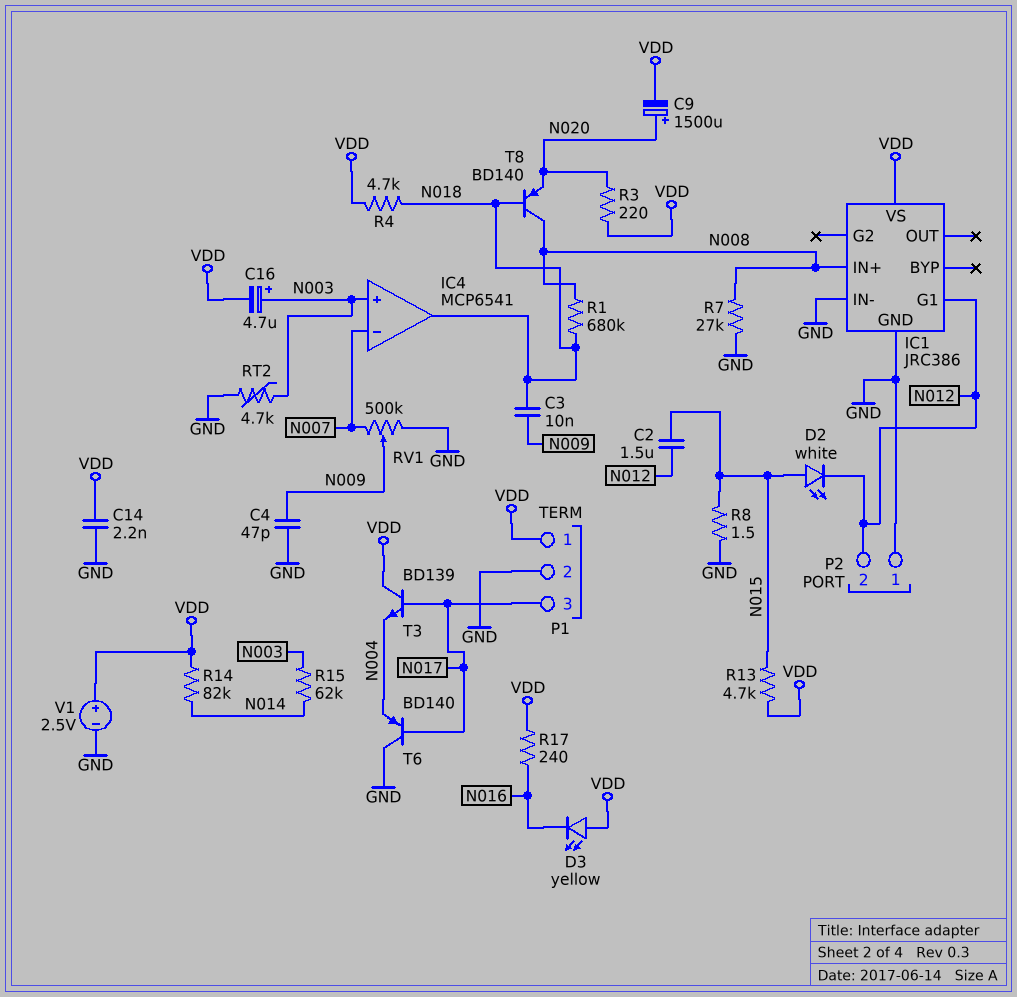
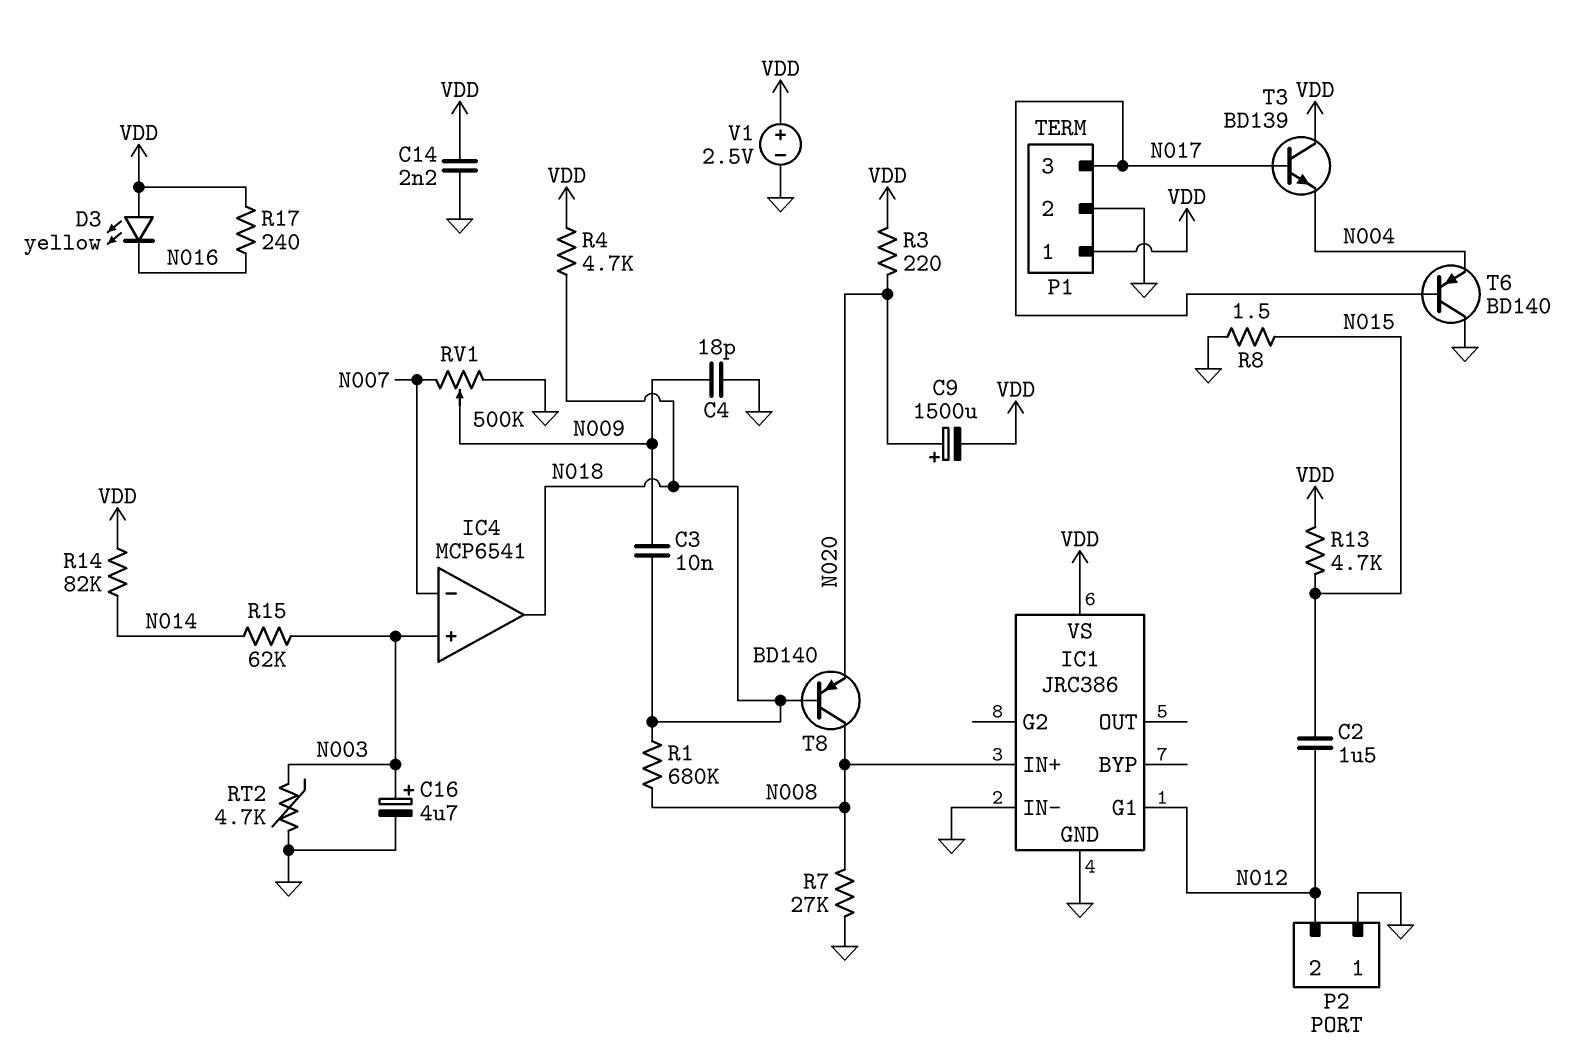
C4: 47pF (GND, N009) -> 18pF (GND, N009)
C16: 4.7uF (plus N003, minus VDD) -> 4.7uF (plus N003, minus GND)
D2: LED white (A N015, K N012) -> none

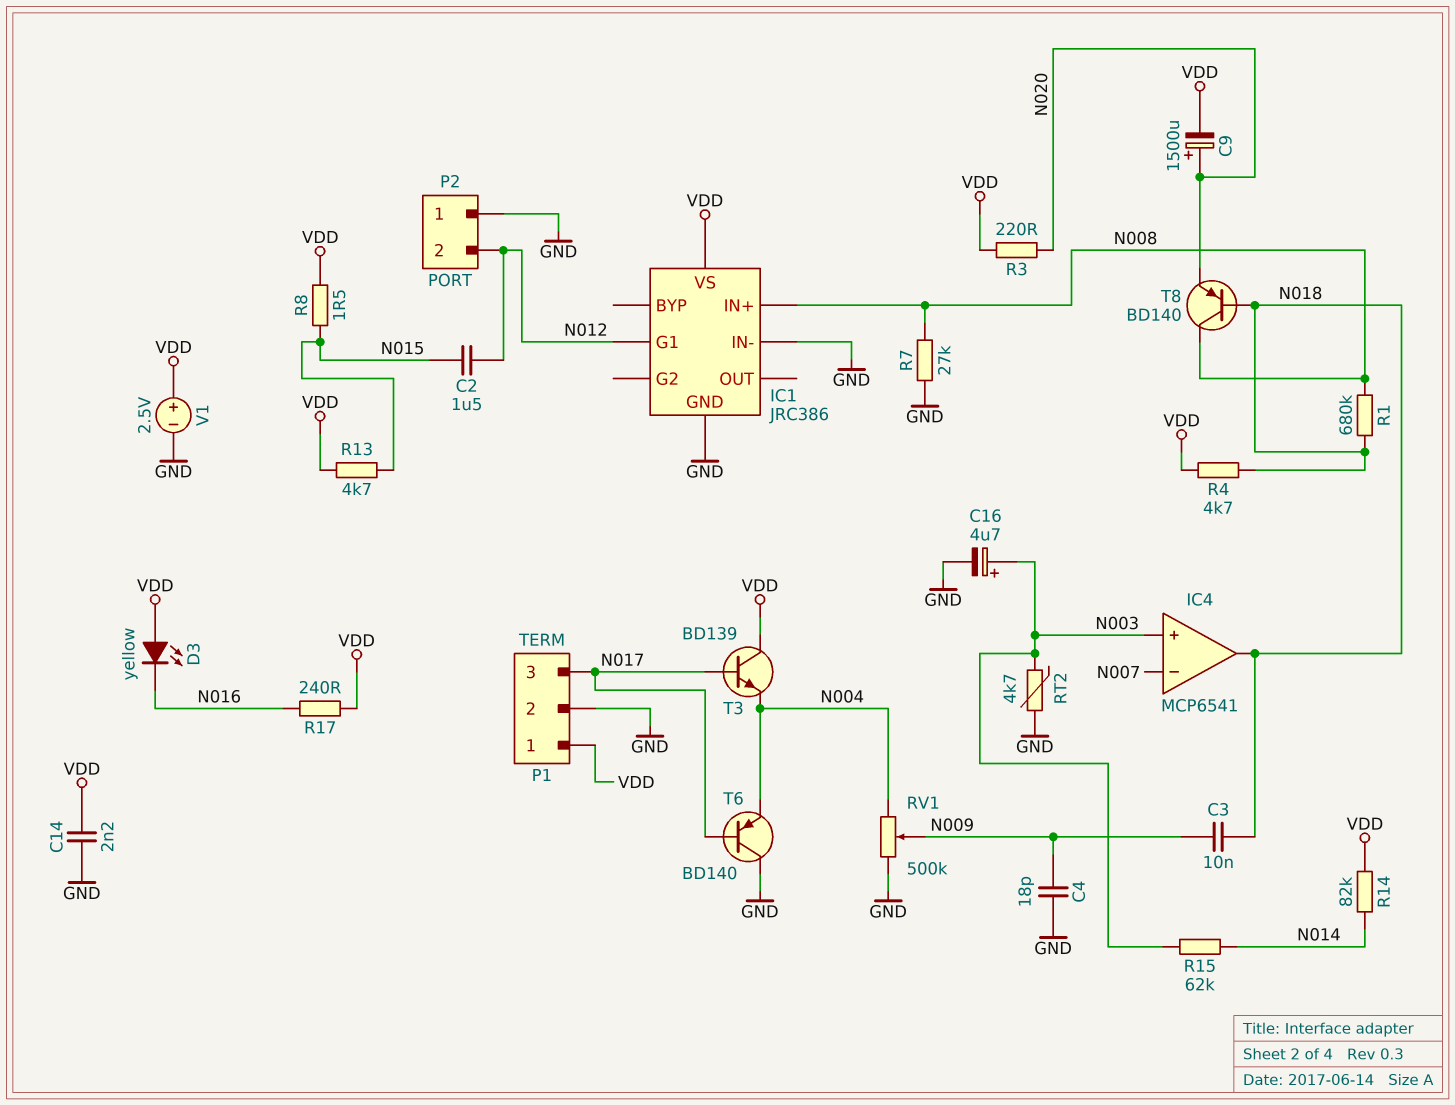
R8: 1.5 (GND, N015) -> 1.5 (N015, VDD)
RV1: 500k (GND, N007, wiper N009) -> 500k (GND, N004, wiper N009)

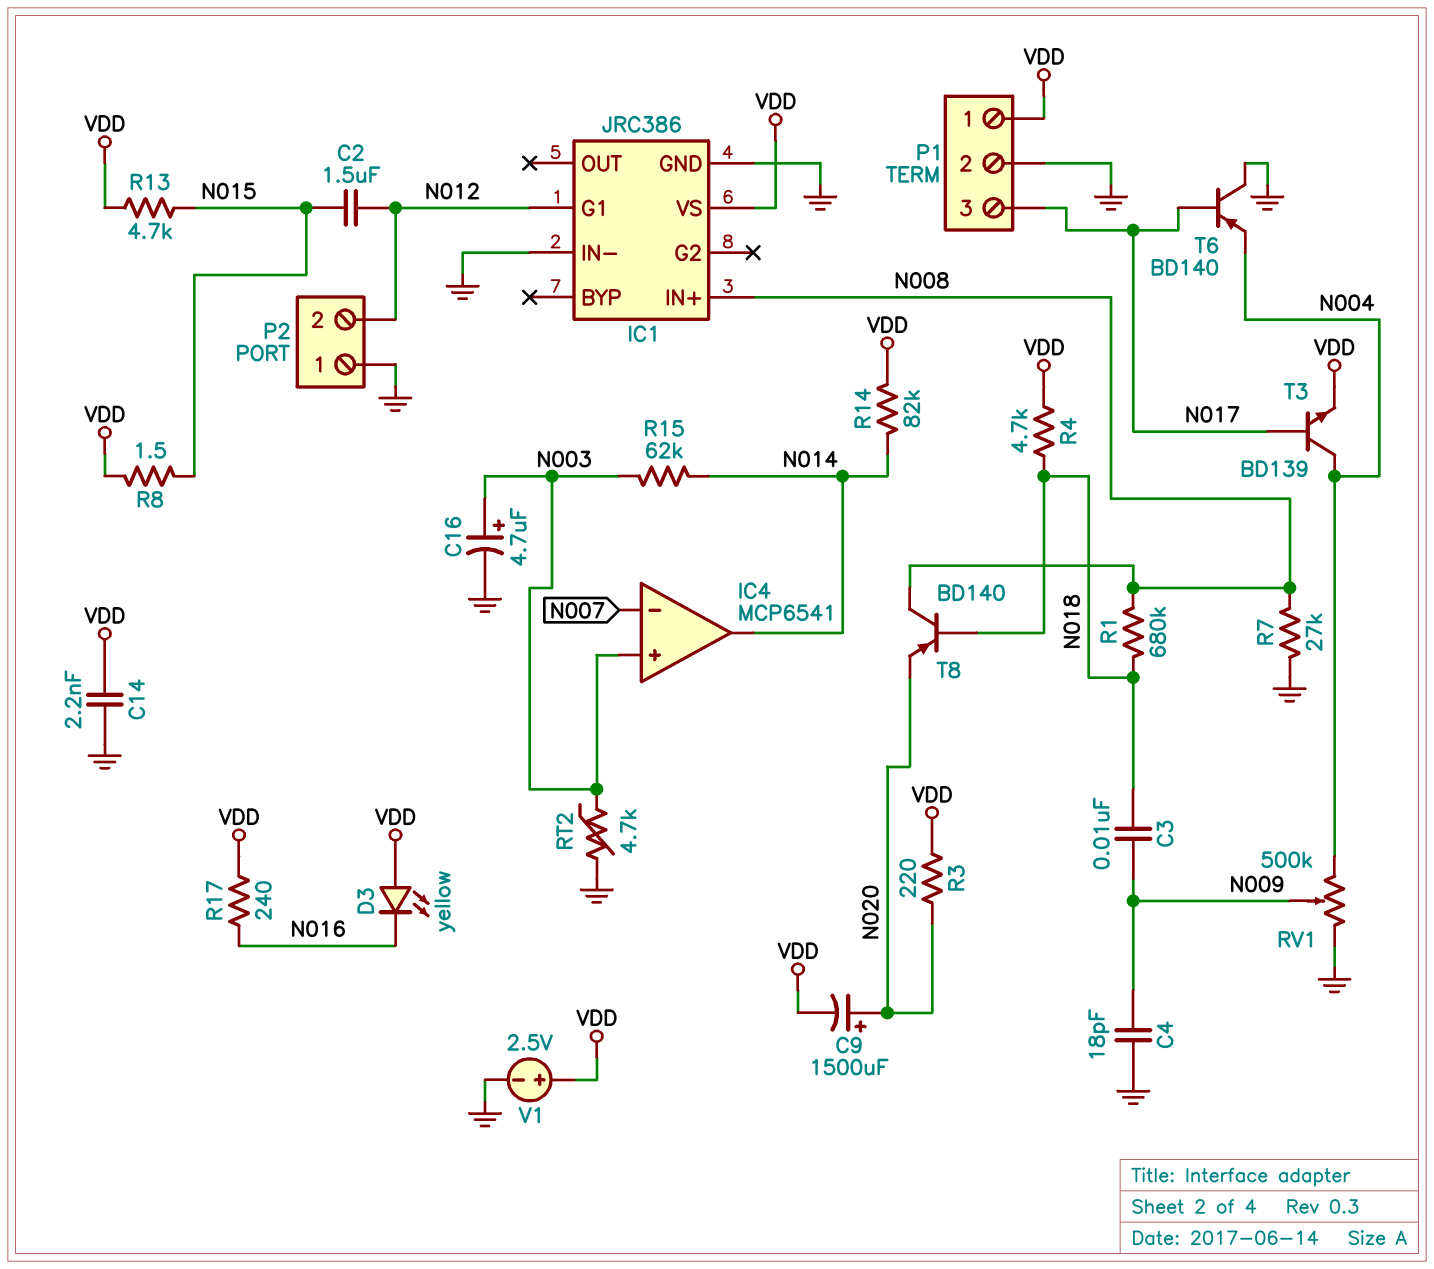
IC4 pin out: N018 -> N014
T3: NPN BD139 (B N017, C VDD, E N004) -> NPN BD139 (B N017, C N004, E VDD)

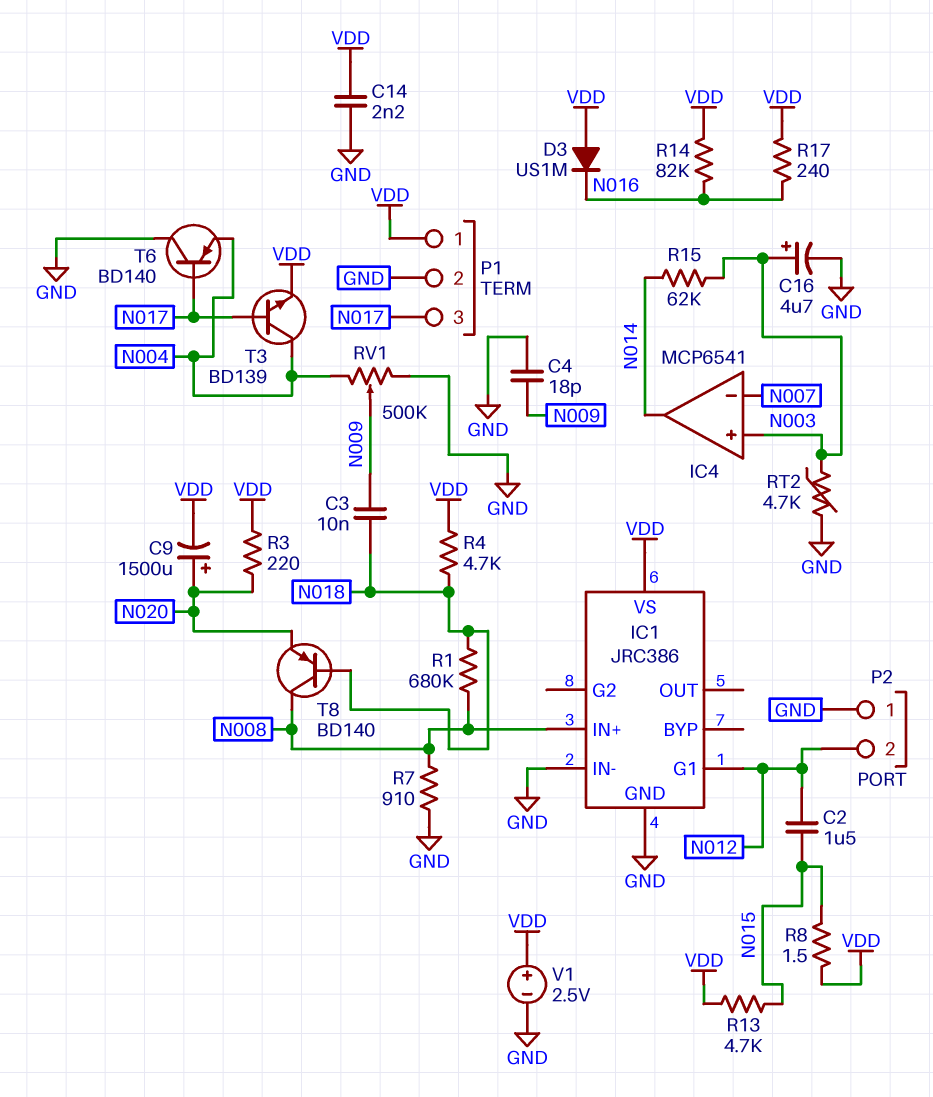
D3: LED yellow (A VDD, K N016) -> diode US1M (A VDD, K N016)
R7: 27k (GND, N008) -> 910 (GND, N008)
R14: 82k (N014, VDD) -> 82k (N016, VDD)

